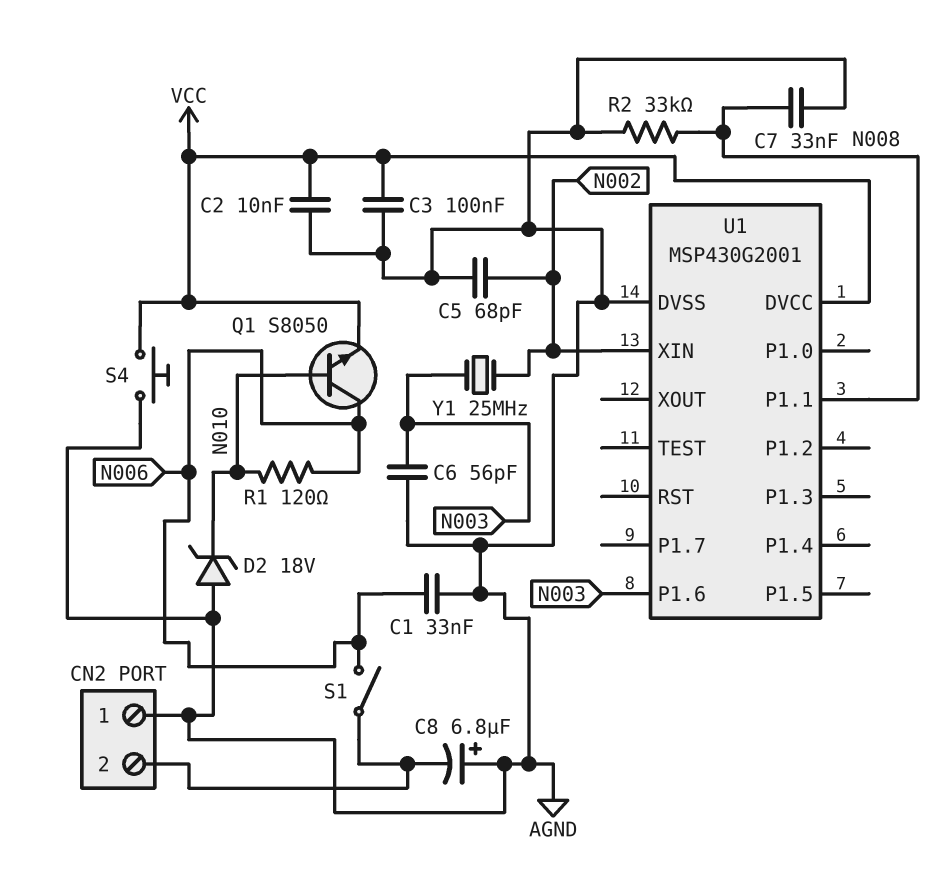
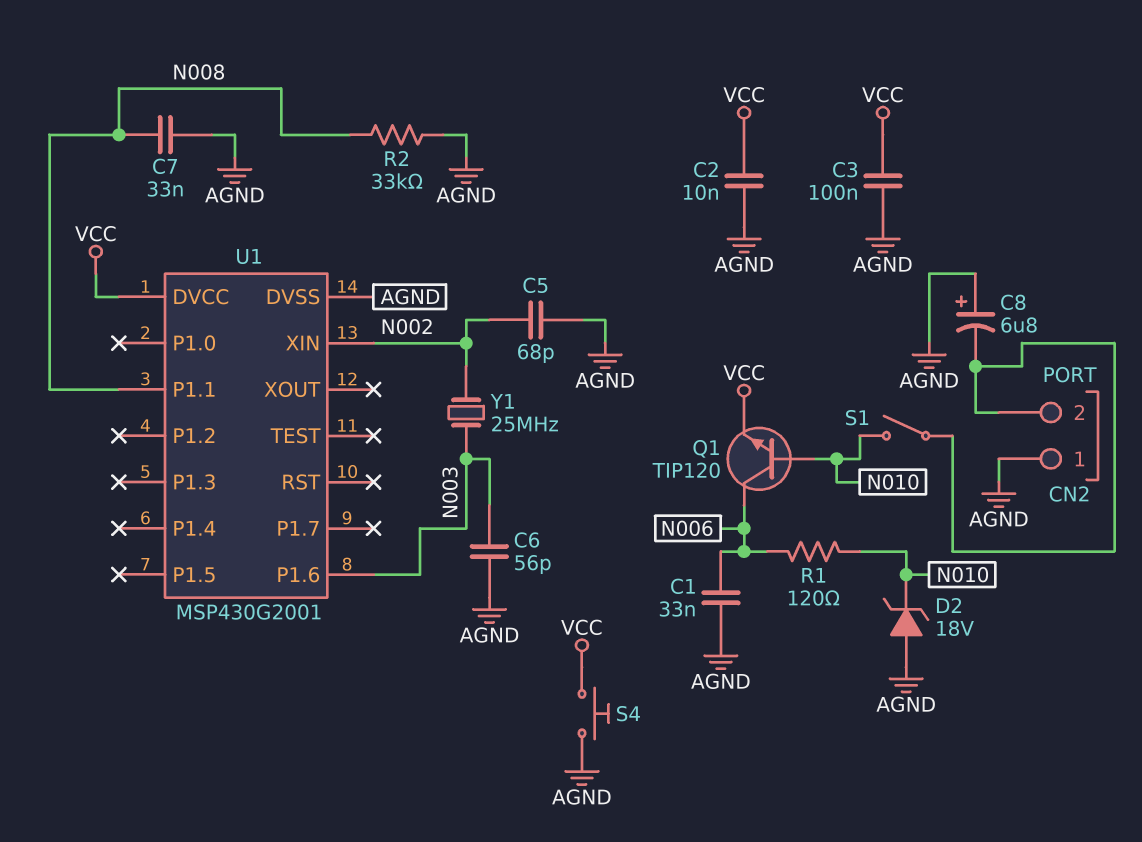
Q1: NPN S8050 (B N010, C N006, E VCC) -> NPN TIP120 (B N010, C N006, E VCC)
S1: switch (CN2/2, N006) -> switch (CN2/2, N010)

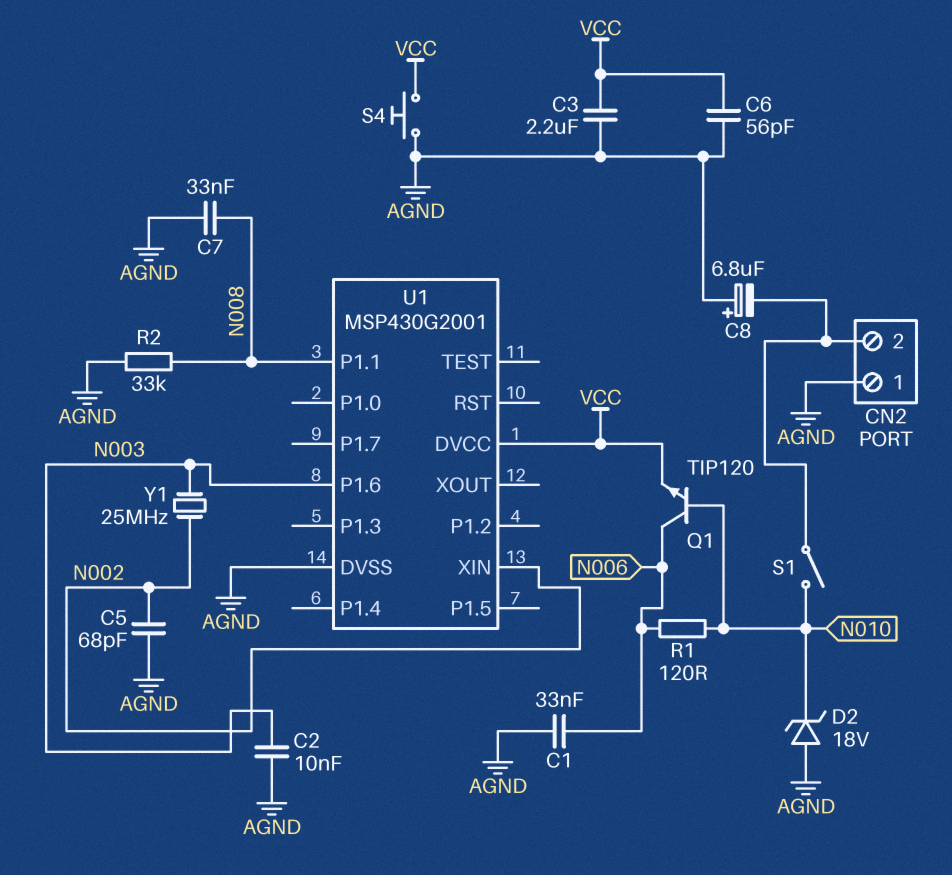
C2: 10nF (AGND, VCC) -> 10nF (AGND, N003)
C3: 100nF (AGND, VCC) -> 2.2uF (AGND, VCC)
C6: 56pF (AGND, N003) -> 56pF (AGND, VCC)

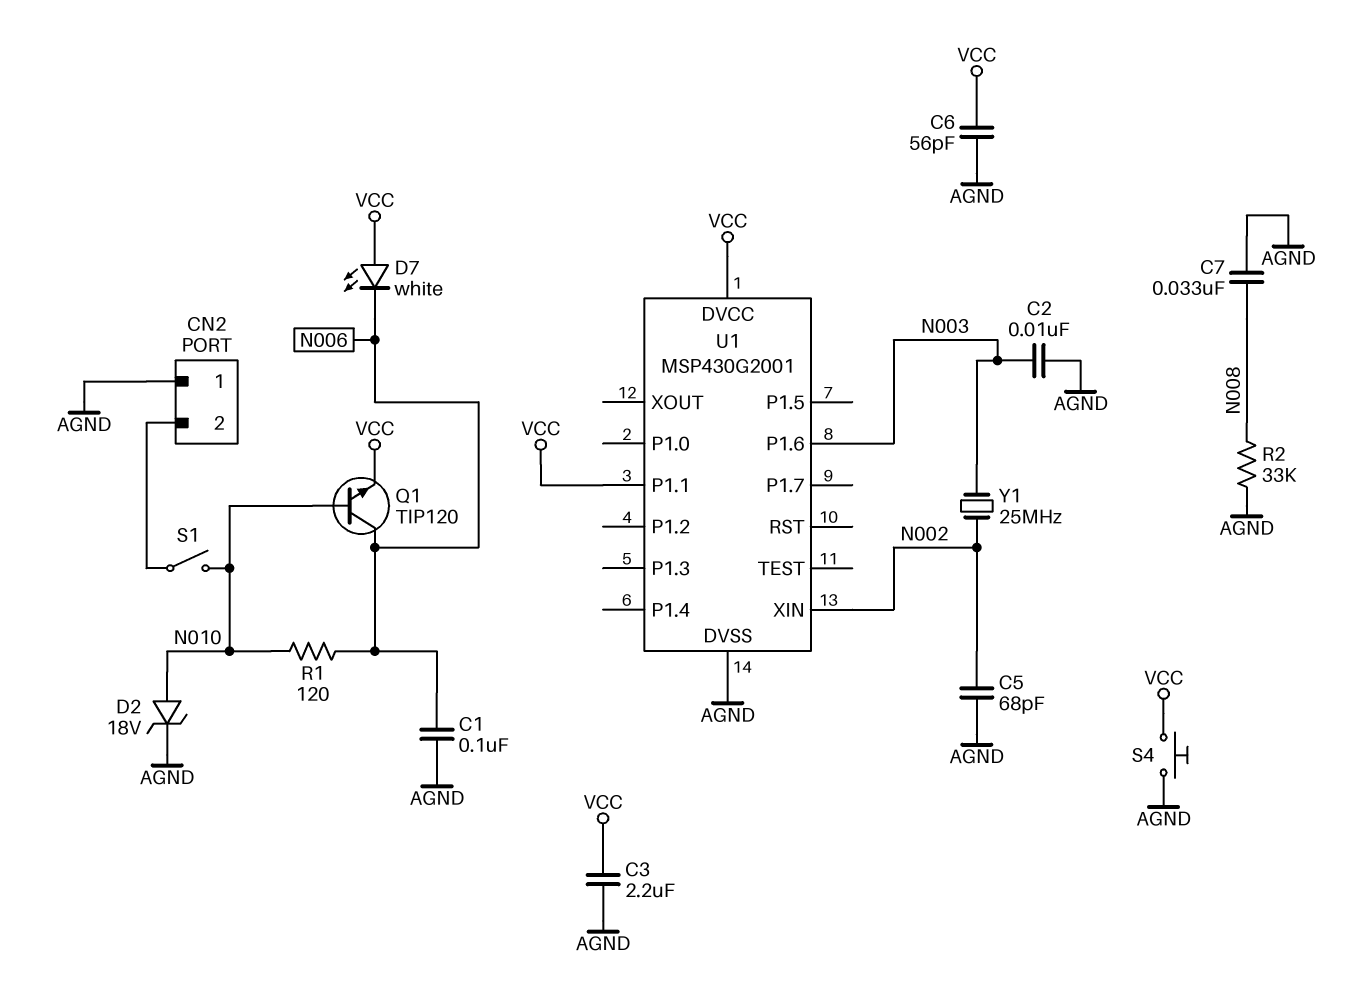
C1: 33nF (AGND, N006) -> 100nF (AGND, N006)
C8: 6.8uF (plus AGND, minus CN2/2) -> none
D2: zener 18V (A AGND, K N010) -> zener 18V (A N010, K AGND)
D7: none -> LED white (A VCC, K N006)
U1 pin P1.1: N008 -> VCC

